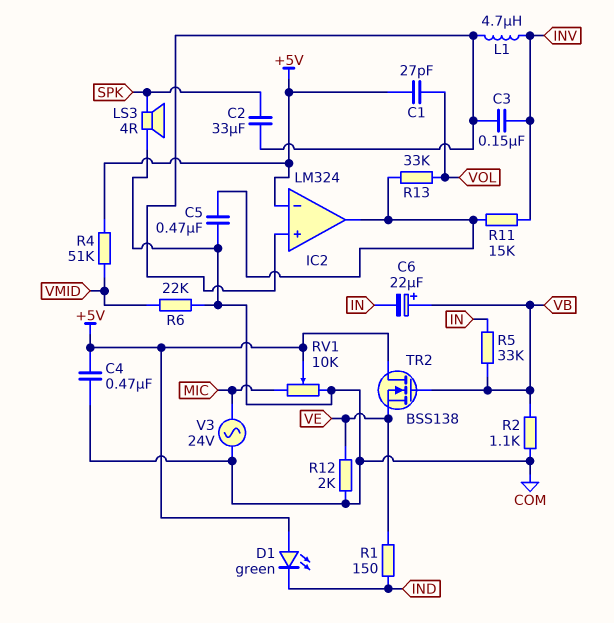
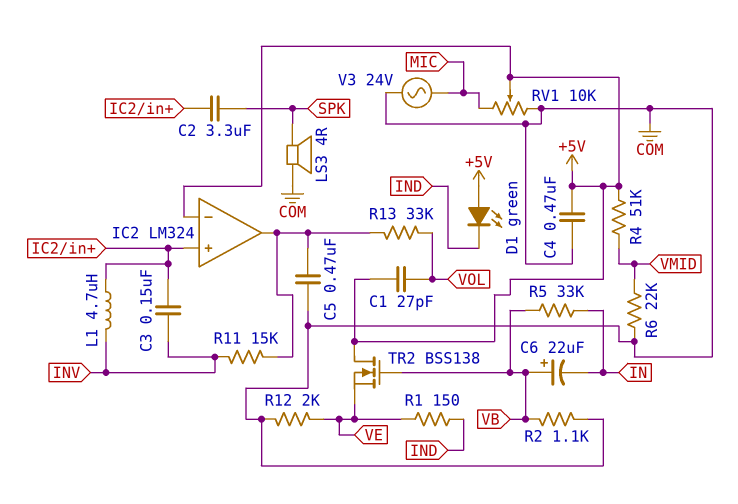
C2: 33uF (IC2/in+, SPK) -> 3.3uF (IC2/in+, SPK)

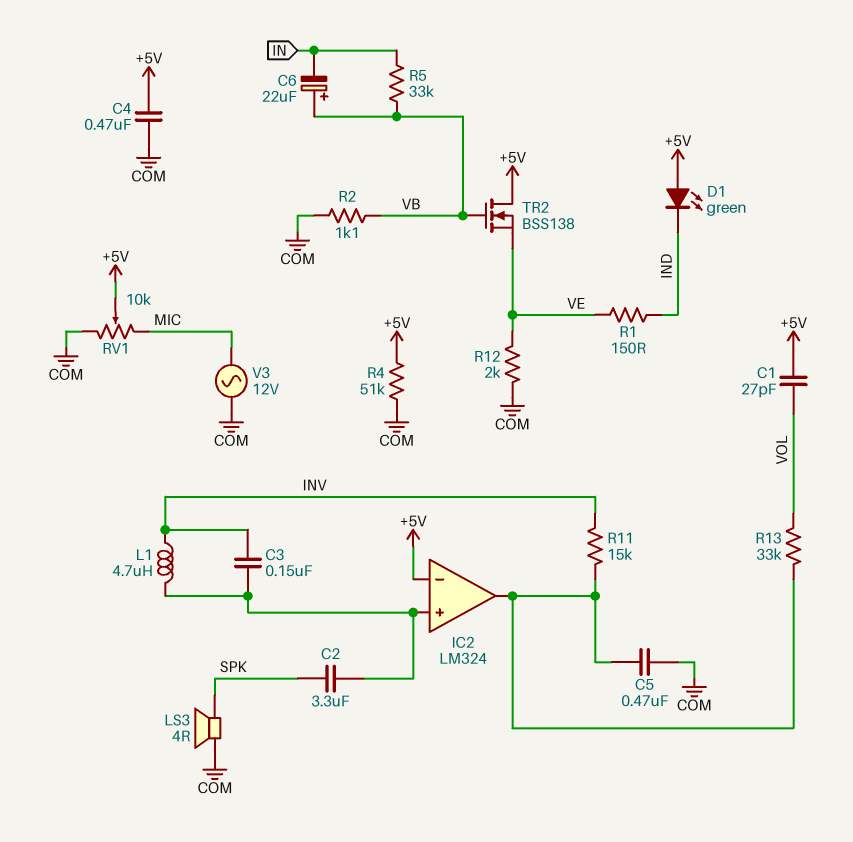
R4: 51k (+5V, VMID) -> 51k (+5V, COM)
R6: 22k (COM, VMID) -> none
V3: AC 24V (COM, MIC) -> AC 12V (COM, MIC)

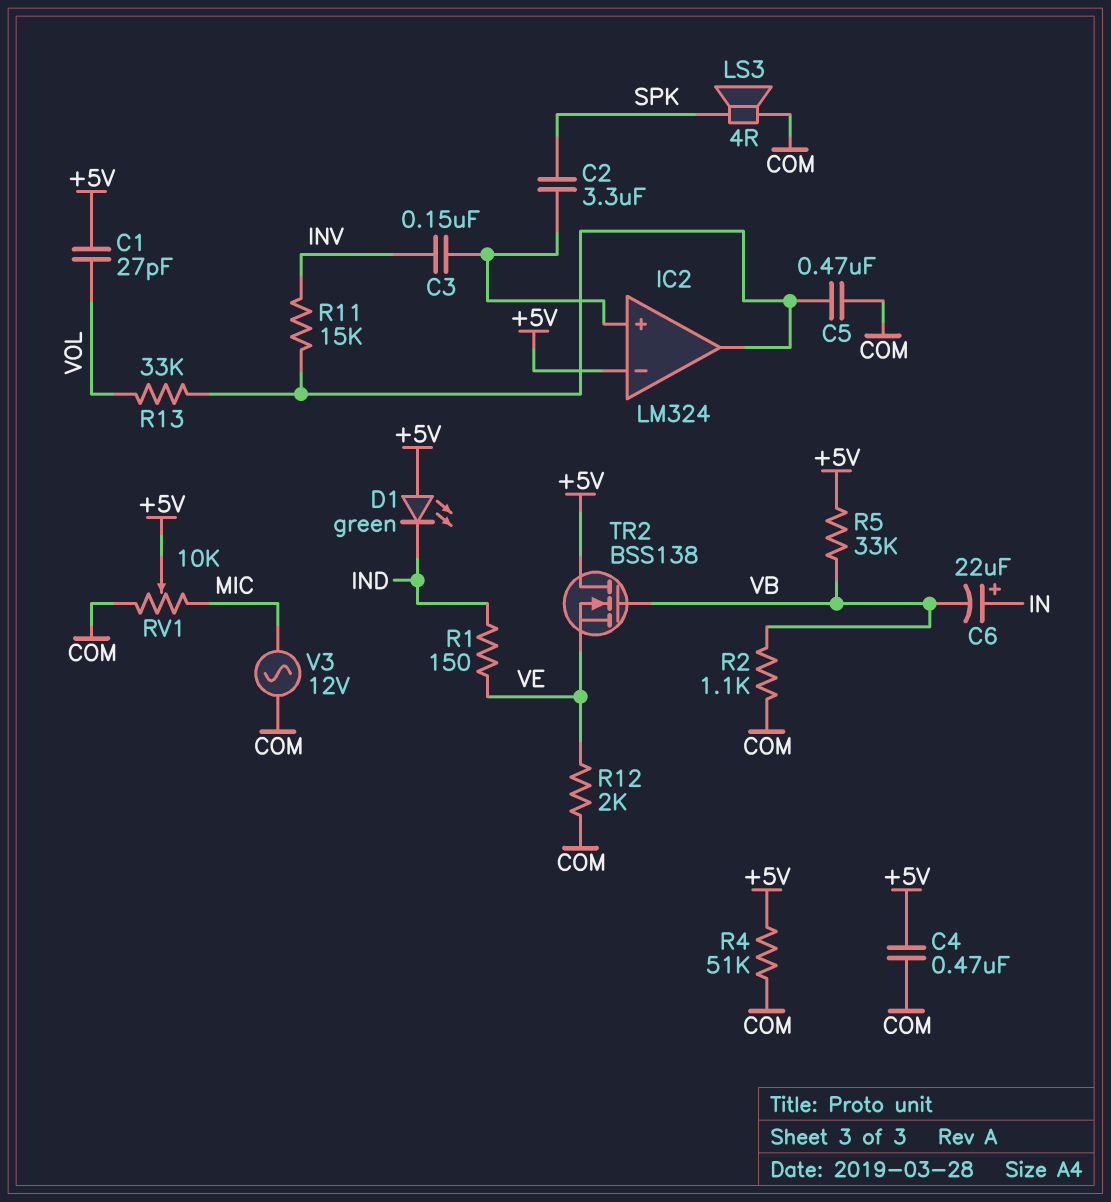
C6: 22uF (plus VB, minus IN) -> 22uF (plus IN, minus VB)
L1: 4.7uH (IC2/in+, INV) -> none
R5: 33k (IN, VB) -> 33k (+5V, VB)

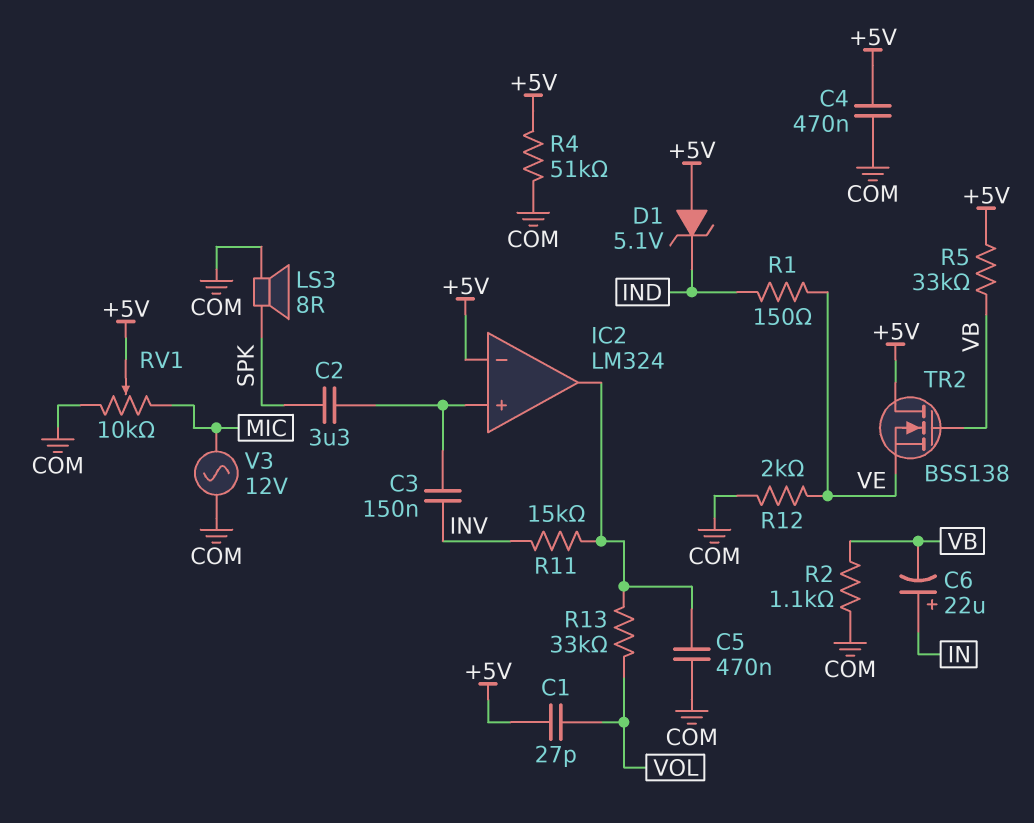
D1: LED green (A +5V, K IND) -> zener 5.1V (A +5V, K IND)
LS3: speaker 4R (COM, SPK) -> speaker 8R (COM, SPK)

